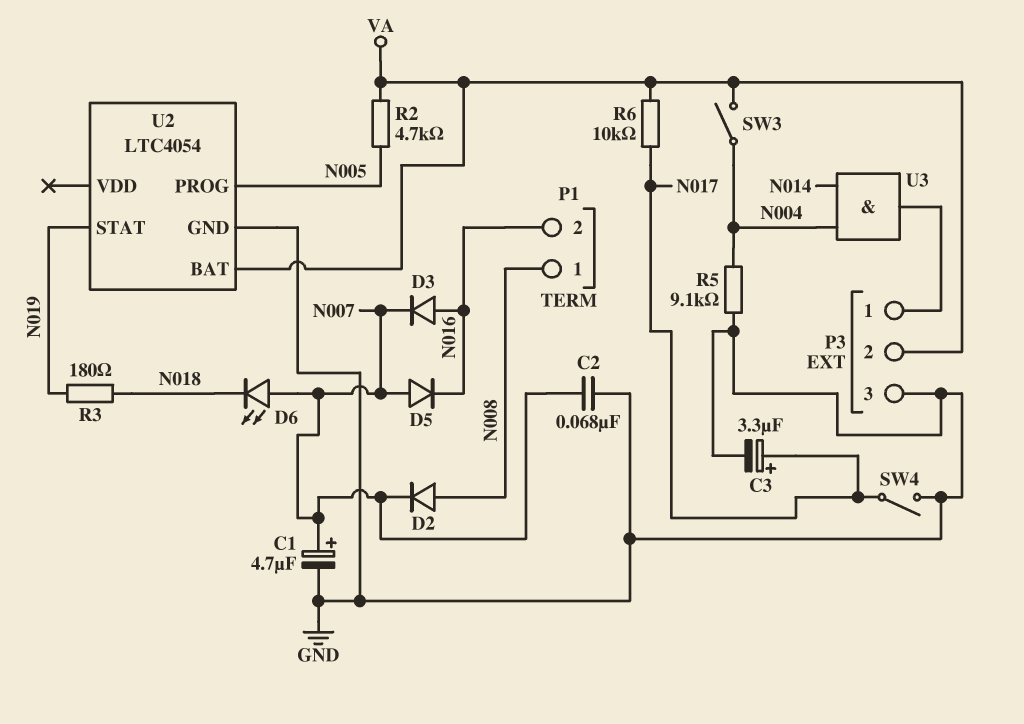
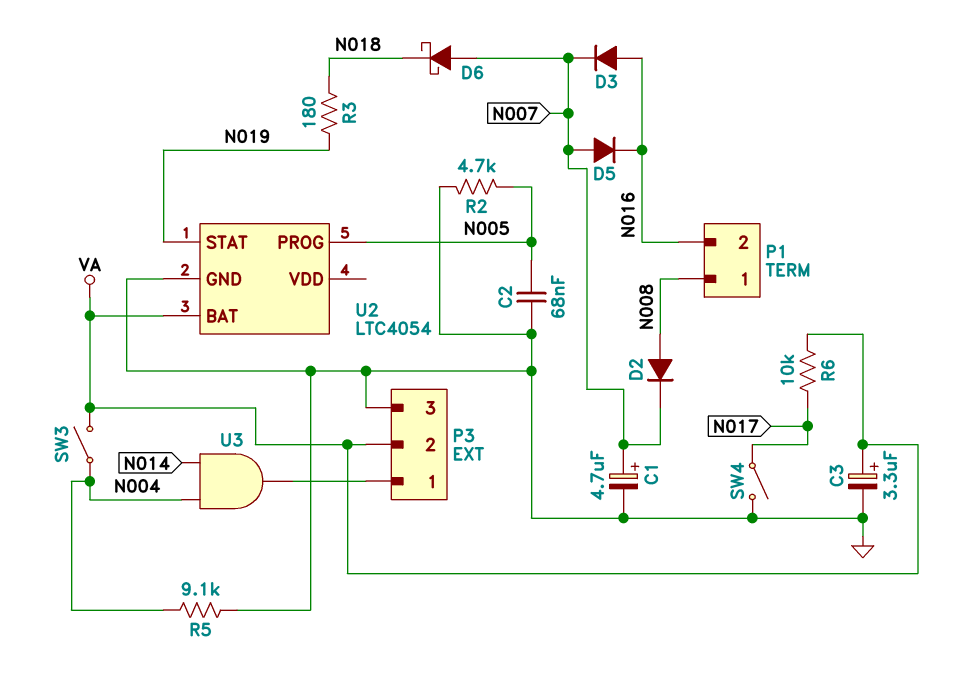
C2: 68nF (GND, N007) -> 68nF (GND, N005)
C3: 3.3uF (plus N017, minus GND) -> 3.3uF (plus VA, minus GND)
D6: LED (A N007, K N018) -> schottky (A N007, K N018)
R2: 4.7k (N005, VA) -> 4.7k (GND, N005)

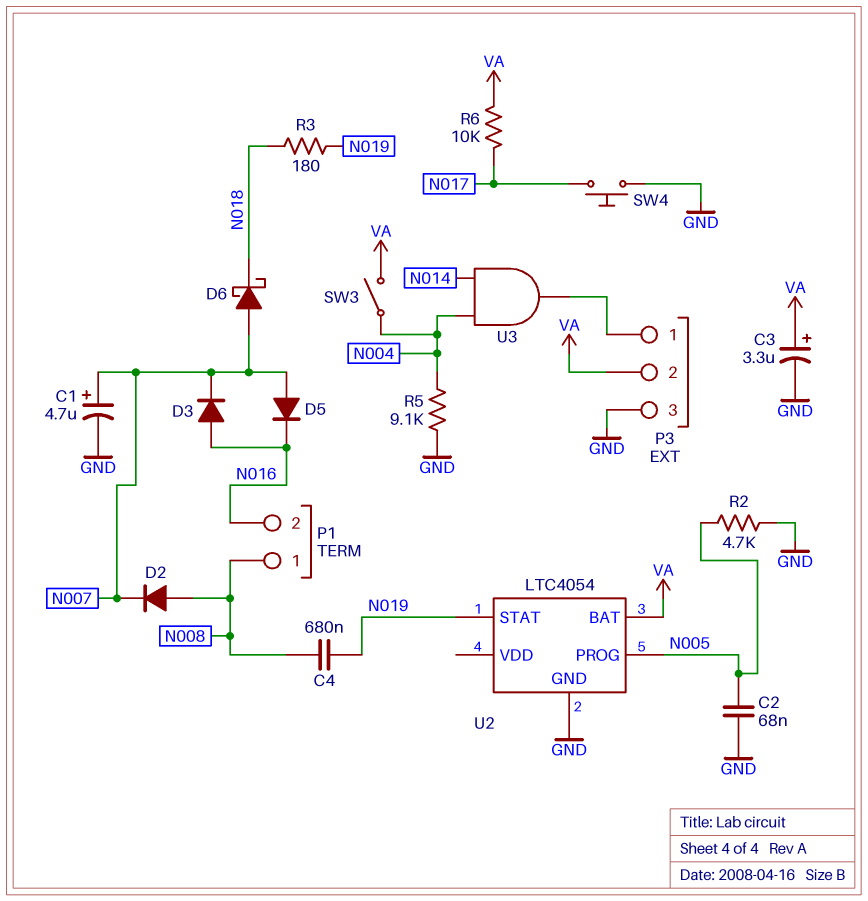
C4: none -> 680nF (N008, N019)
SW4: switch (GND, N017) -> button (GND, N017)

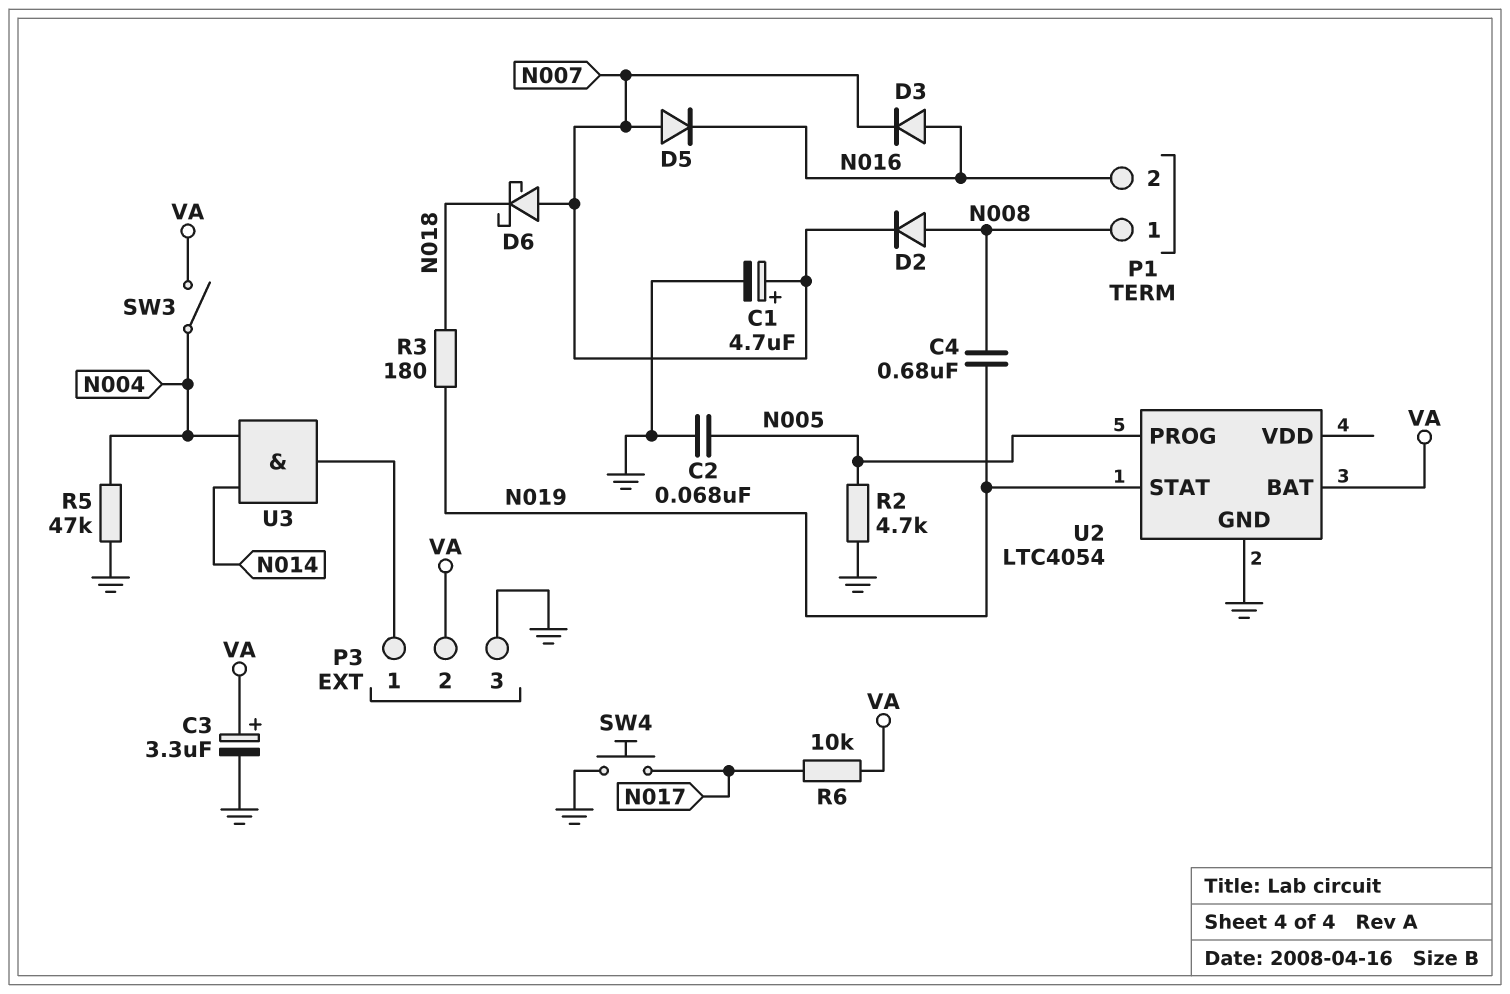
R5: 9.1k (GND, N004) -> 47k (GND, N004)

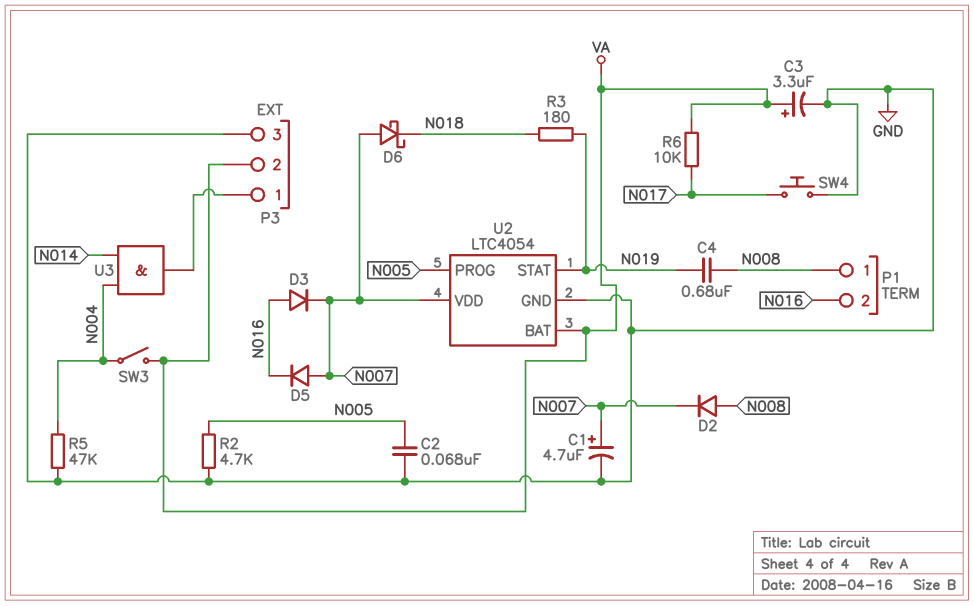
U2 pin VDD: none -> N007

